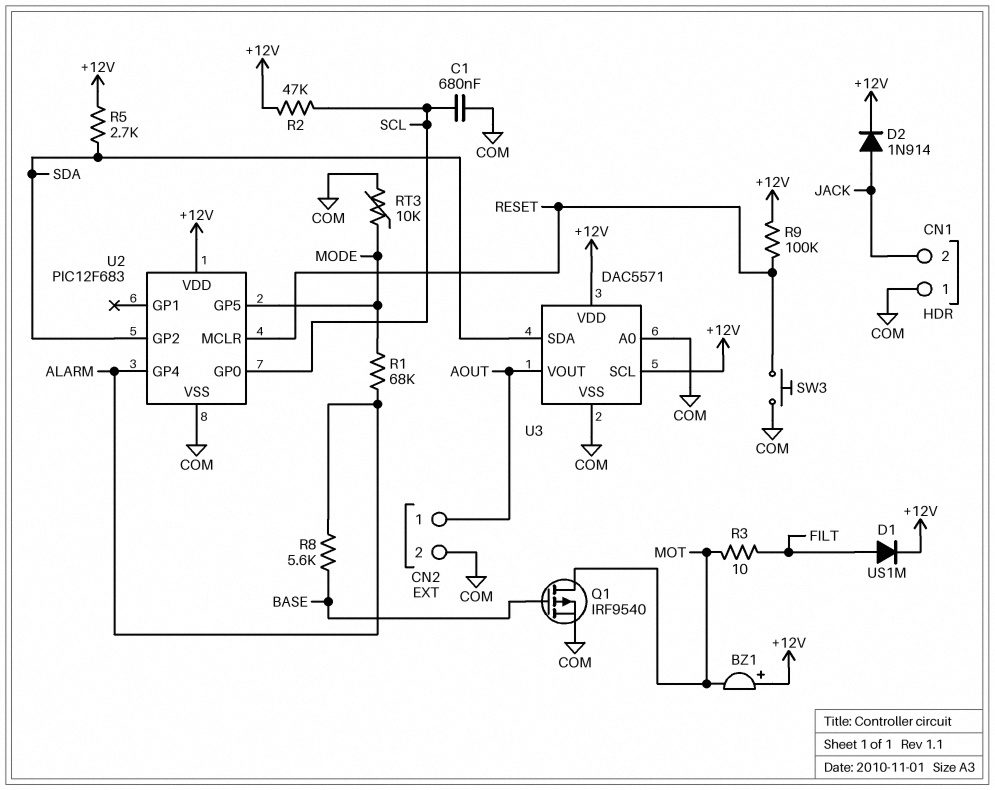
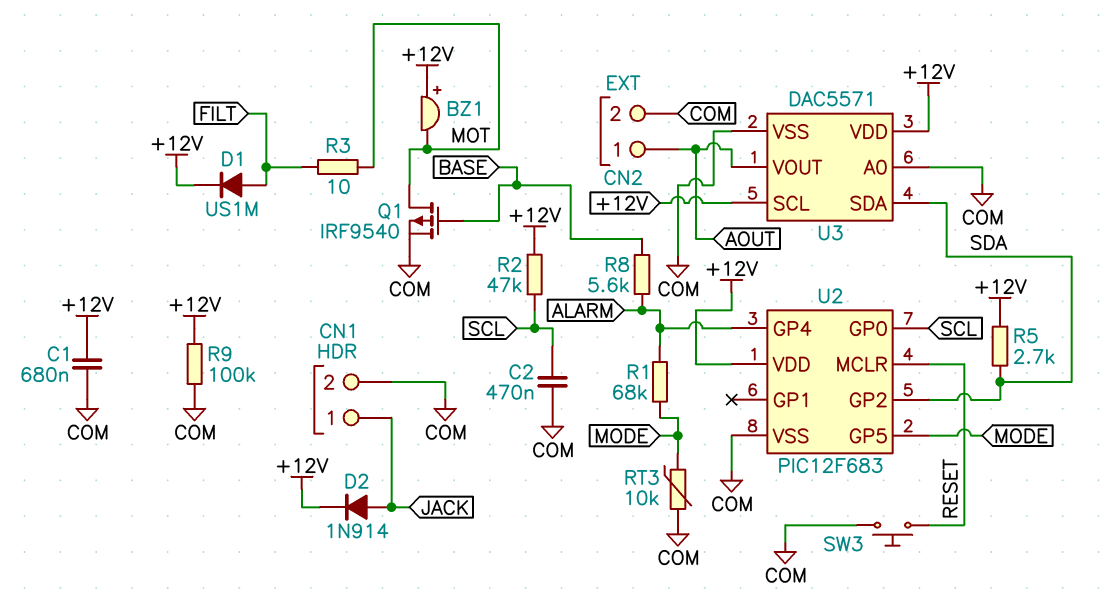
C1: 680nF (COM, SCL) -> 680nF (+12V, COM)
C2: none -> 470nF (COM, SCL)
CN1 pin 1: COM -> JACK
CN1 pin 2: JACK -> COM
R9: 100k (+12V, RESET) -> 100k (+12V, COM)

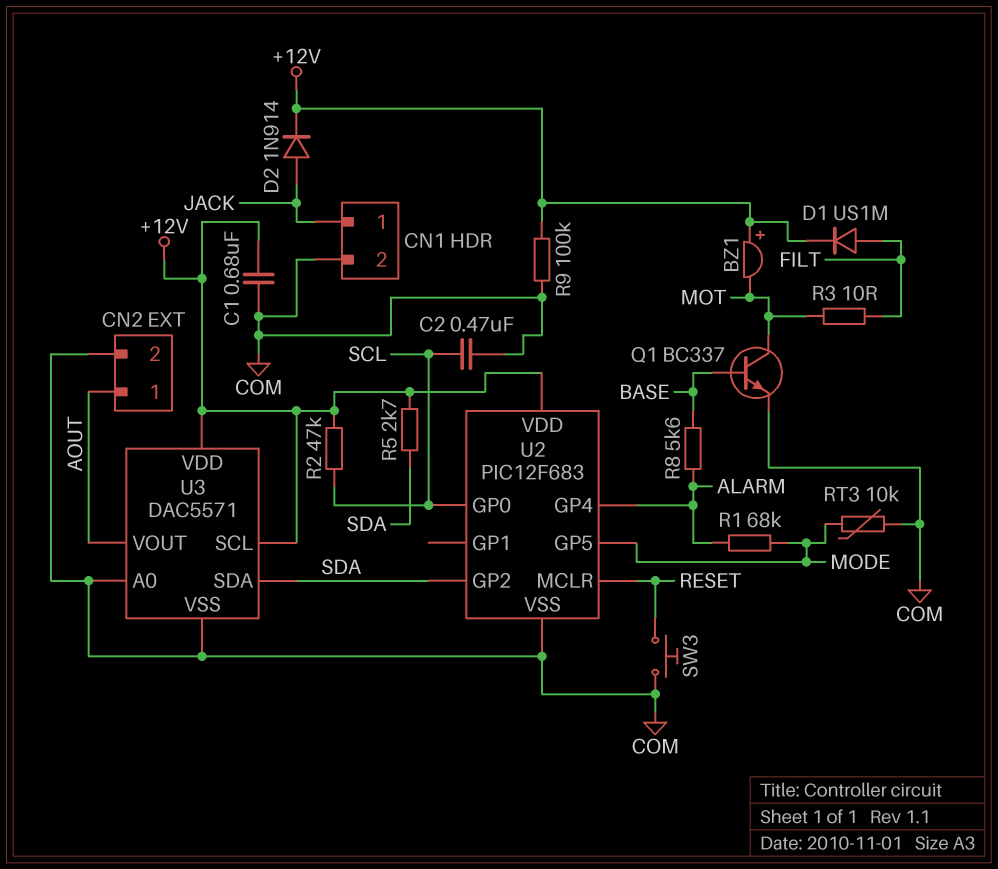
Q1: PMOS IRF9540 (G BASE, D MOT, S COM) -> NPN BC337 (B BASE, C MOT, E COM)

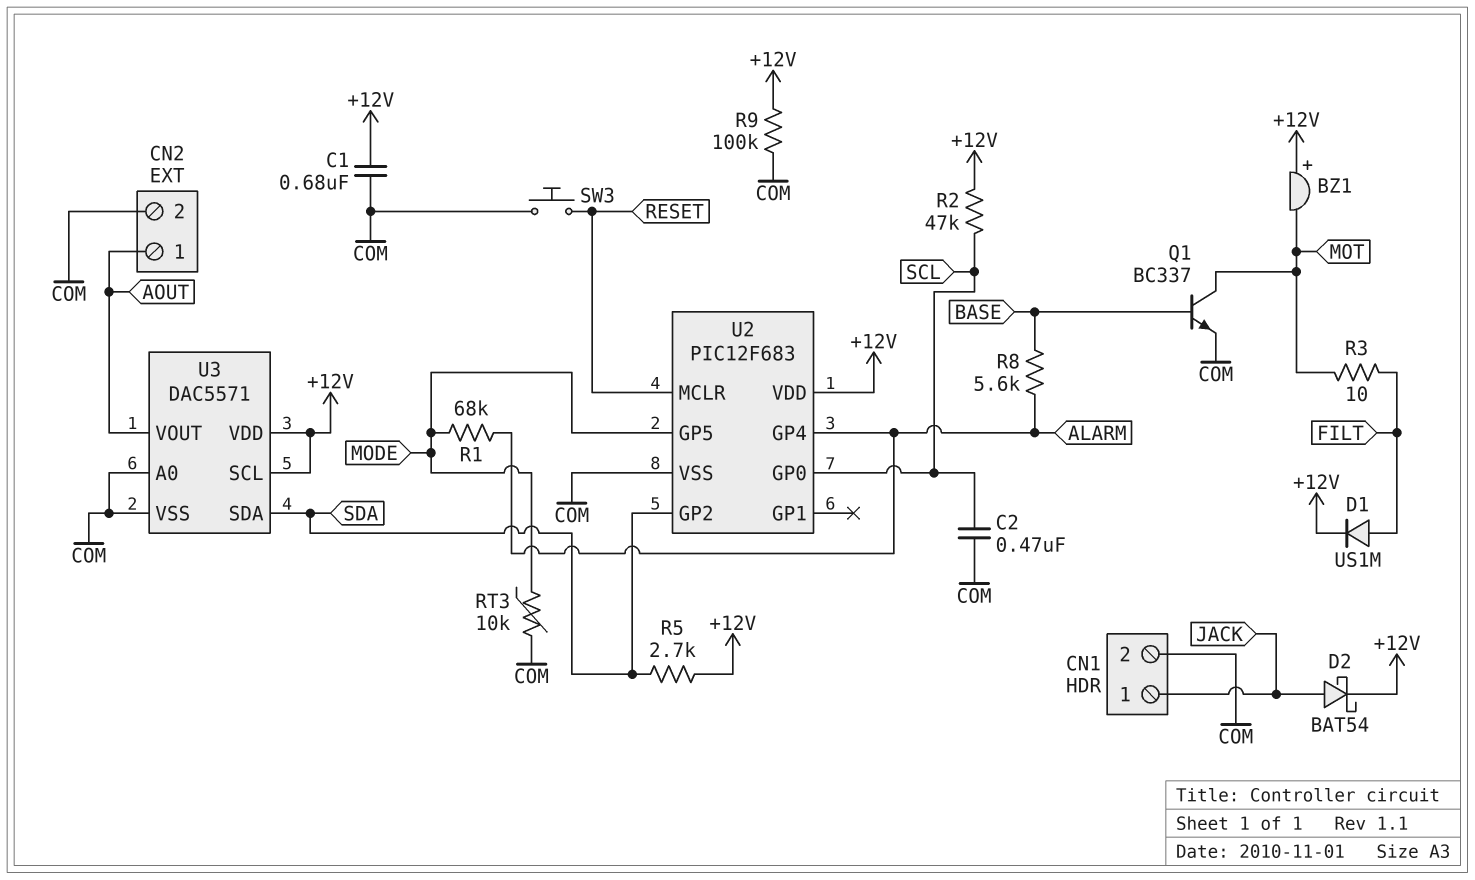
D2: diode 1N914 (A JACK, K +12V) -> schottky BAT54 (A JACK, K +12V)

